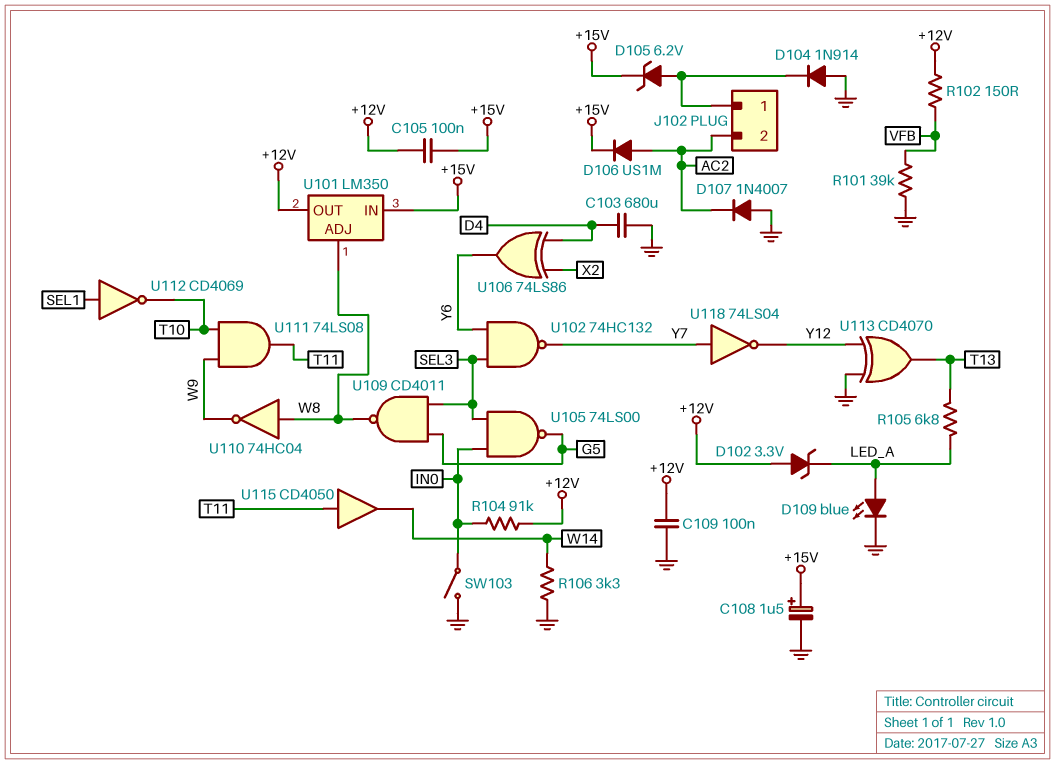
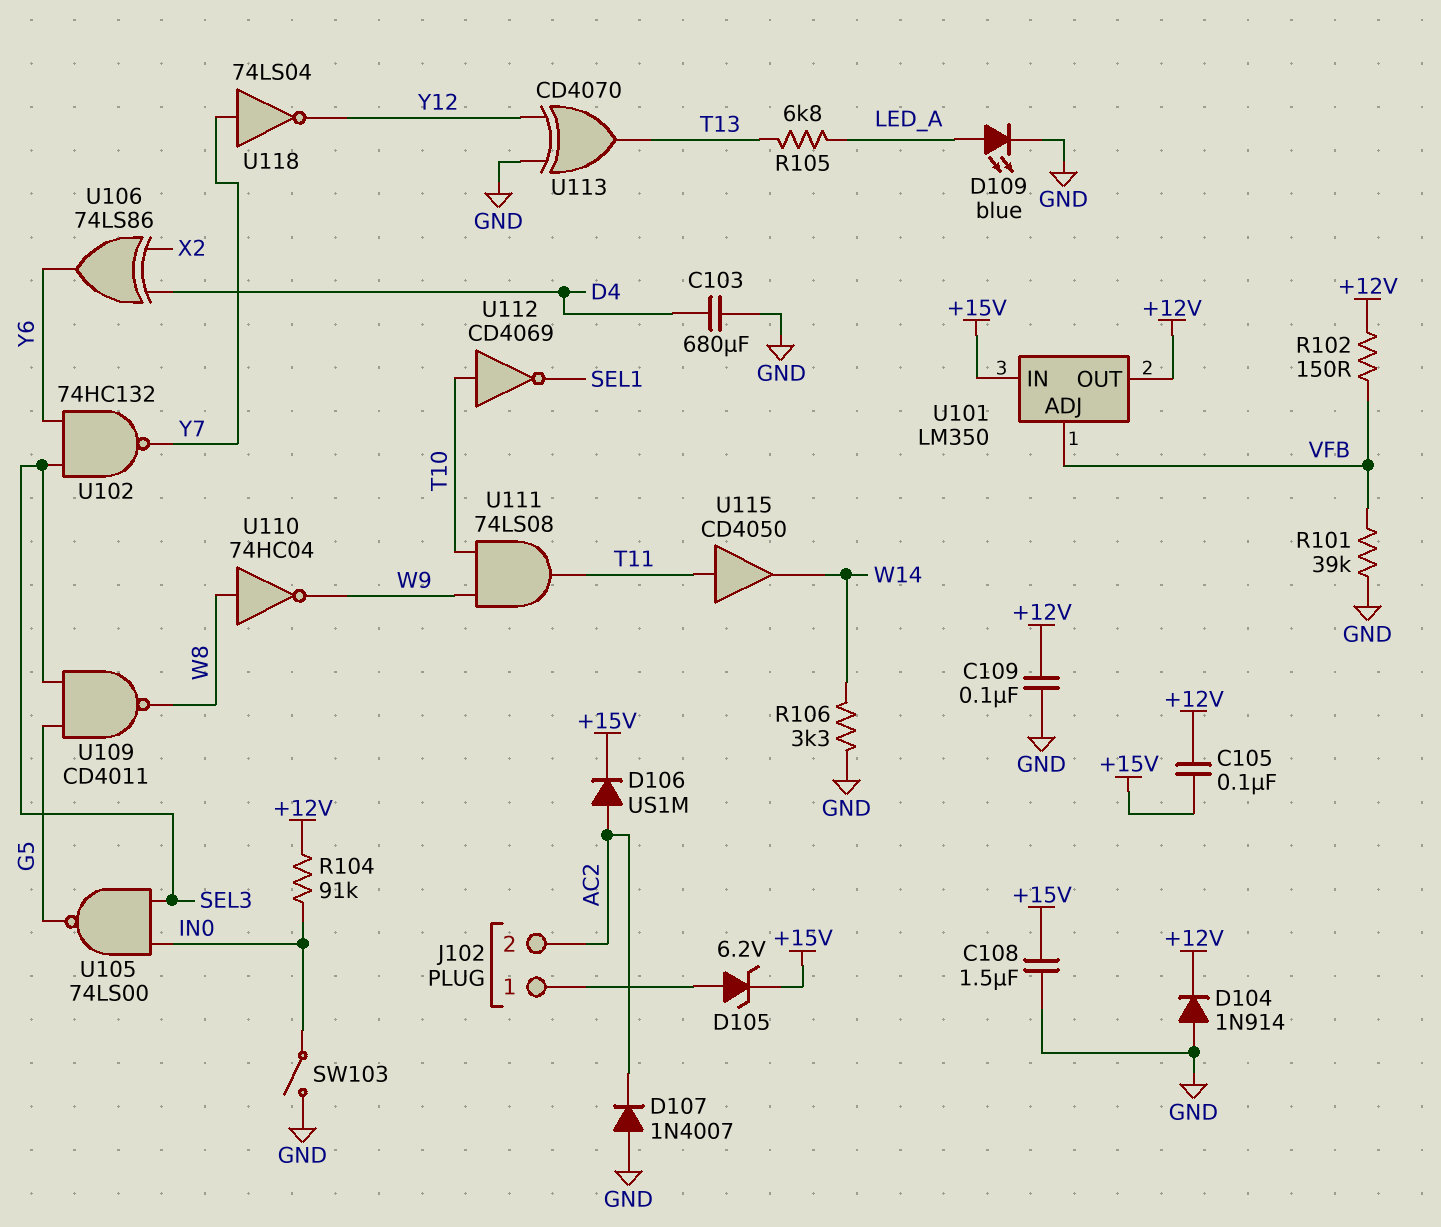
C108: 1.5uF (plus +15V, minus GND) -> 1.5uF (+15V, GND)
D102: zener 3.3V (A +12V, K LED_A) -> none
D104: diode 1N914 (A GND, K J102/1) -> diode 1N914 (A GND, K +12V)
U101 pin ADJ: W8 -> VFB
U112: NOT CD4069 (in SEL1, out T10) -> NOT CD4069 (in T10, out SEL1)

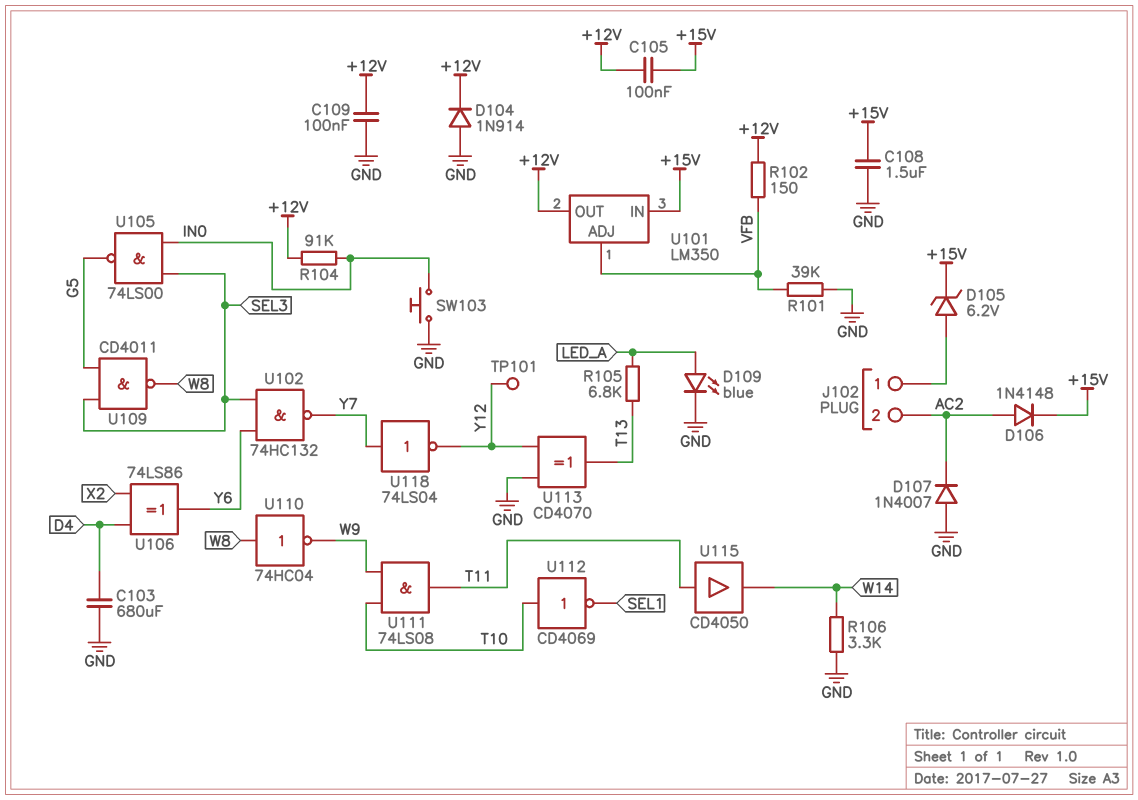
D106: diode US1M (A AC2, K +15V) -> diode 1N4148 (A AC2, K +15V)
SW103: switch (GND, IN0) -> button (GND, IN0)
TP101: none -> test point (Y12)

